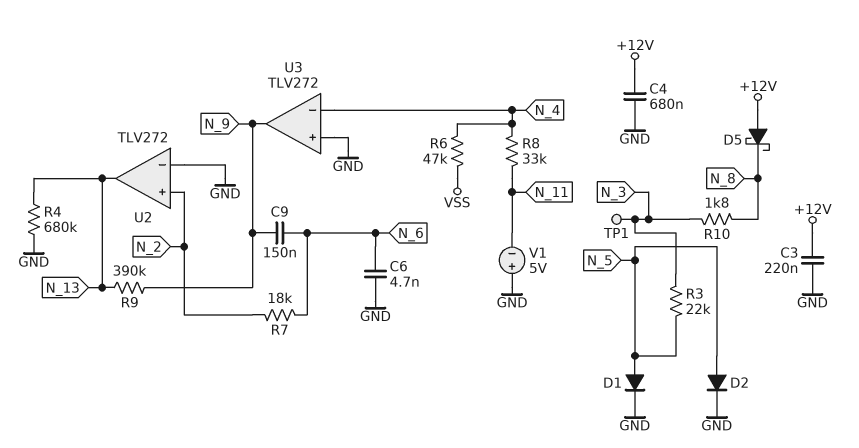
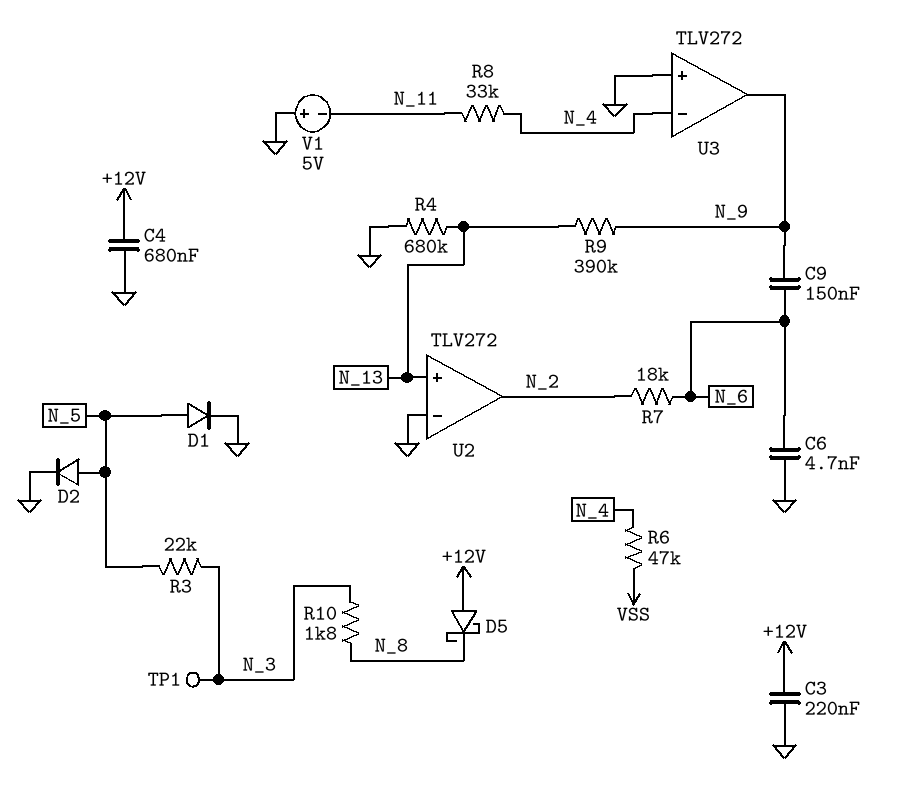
U2 pin in+: N_2 -> N_13
U2 pin out: N_13 -> N_2

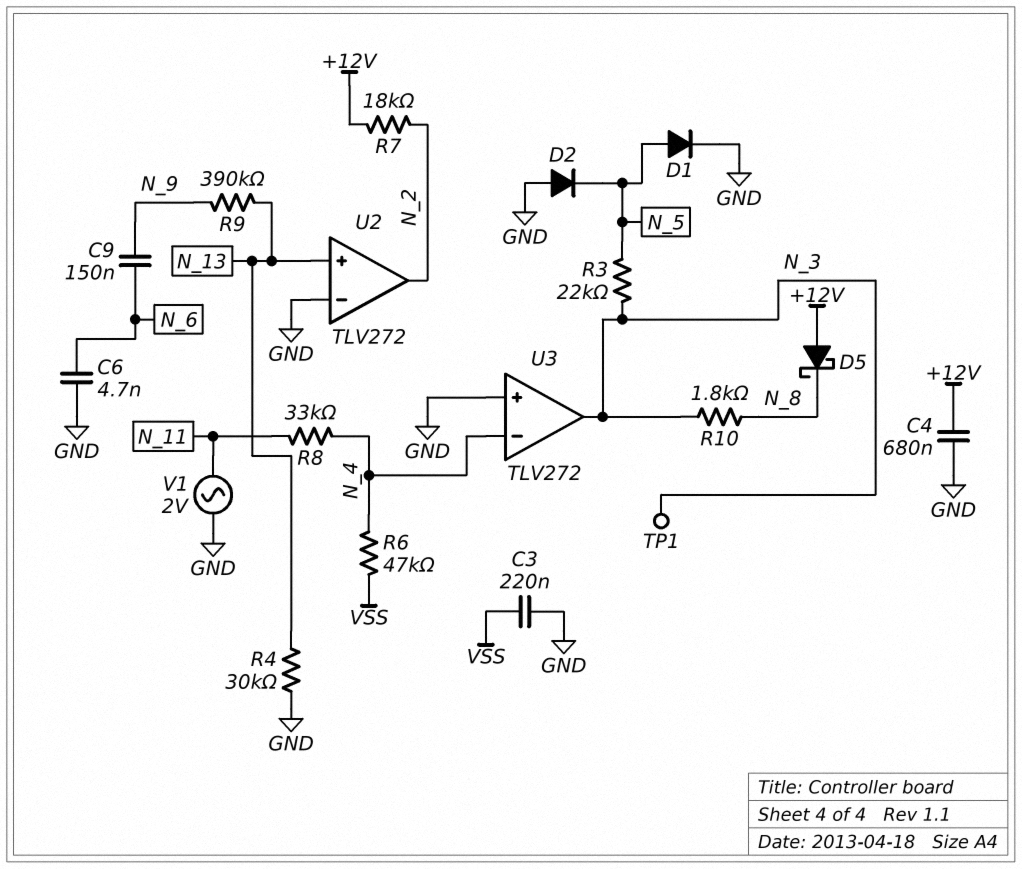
C3: 220nF (+12V, GND) -> 220nF (GND, VSS)
D2: diode (A N_5, K GND) -> diode (A GND, K N_5)
R4: 680k (GND, N_13) -> 30k (GND, N_13)
R7: 18k (N_2, N_6) -> 18k (+12V, N_2)
U3 pin out: N_9 -> N_3
V1: 5V (plus GND, minus N_11) -> AC 2V (GND, N_11)

